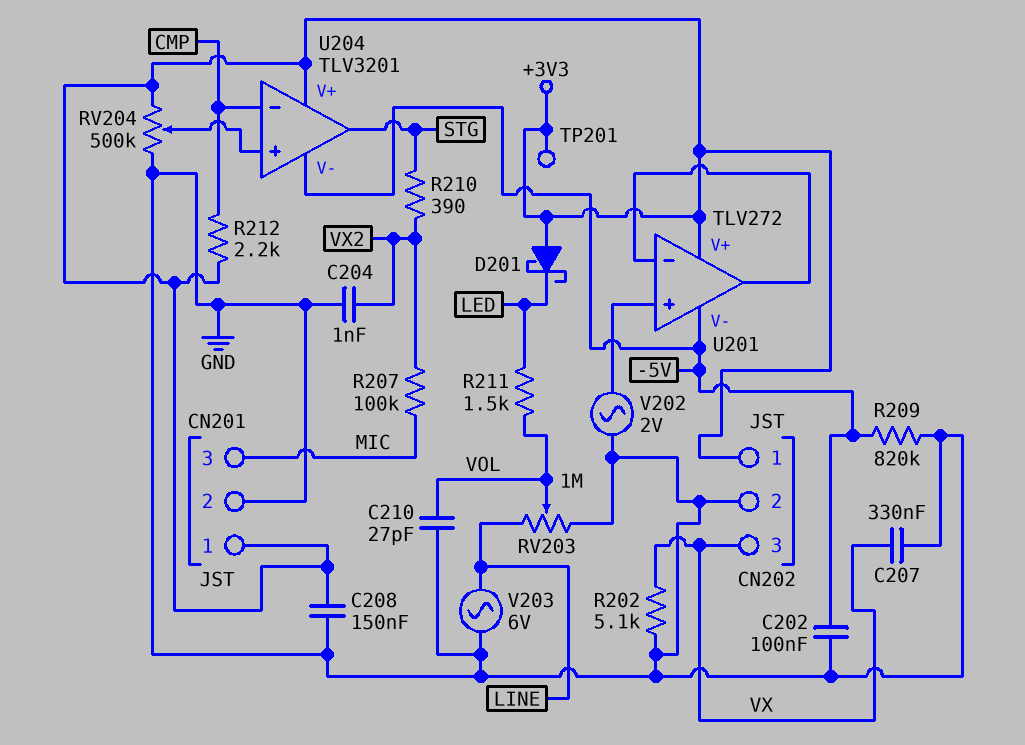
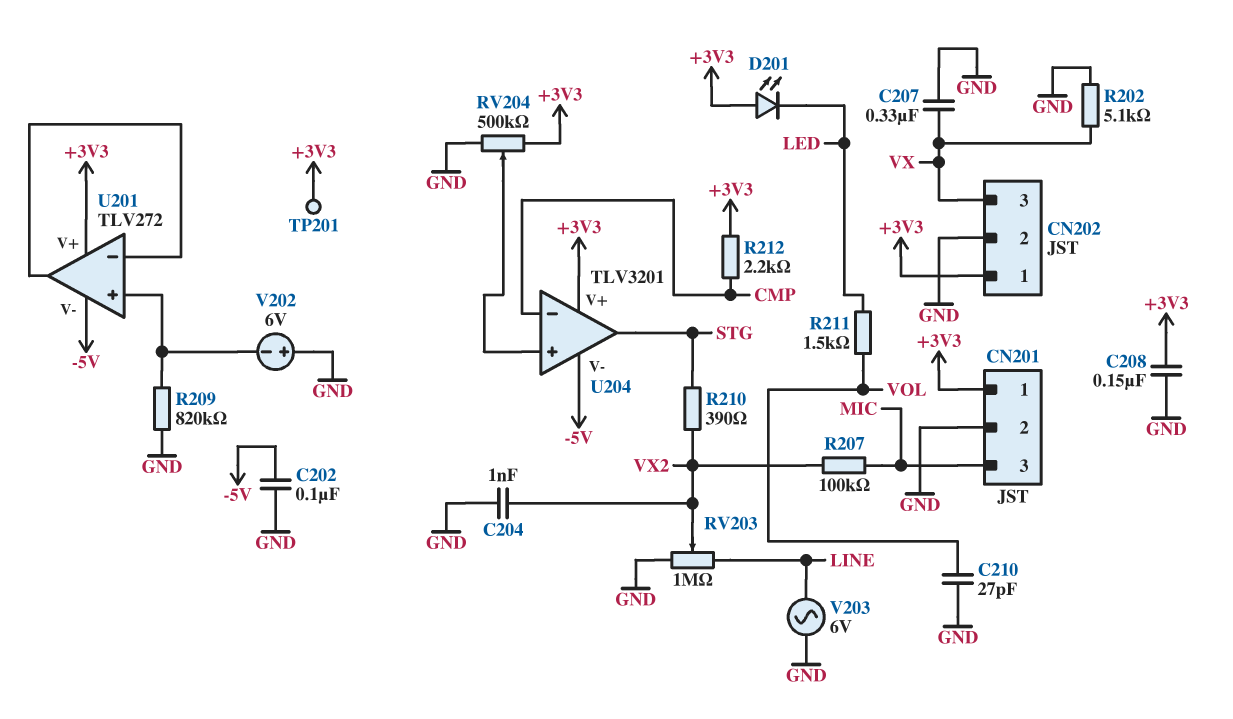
D201: schottky (A +3V3, K LED) -> LED (A +3V3, K LED)
R209: 820k (-5V, GND) -> 820k (GND, U201/in+)
RV203: 1M (GND, LINE, wiper VOL) -> 1M (GND, LINE, wiper VX2)
V202: AC 2V (GND, U201/in+) -> 6V (plus GND, minus U201/in+)

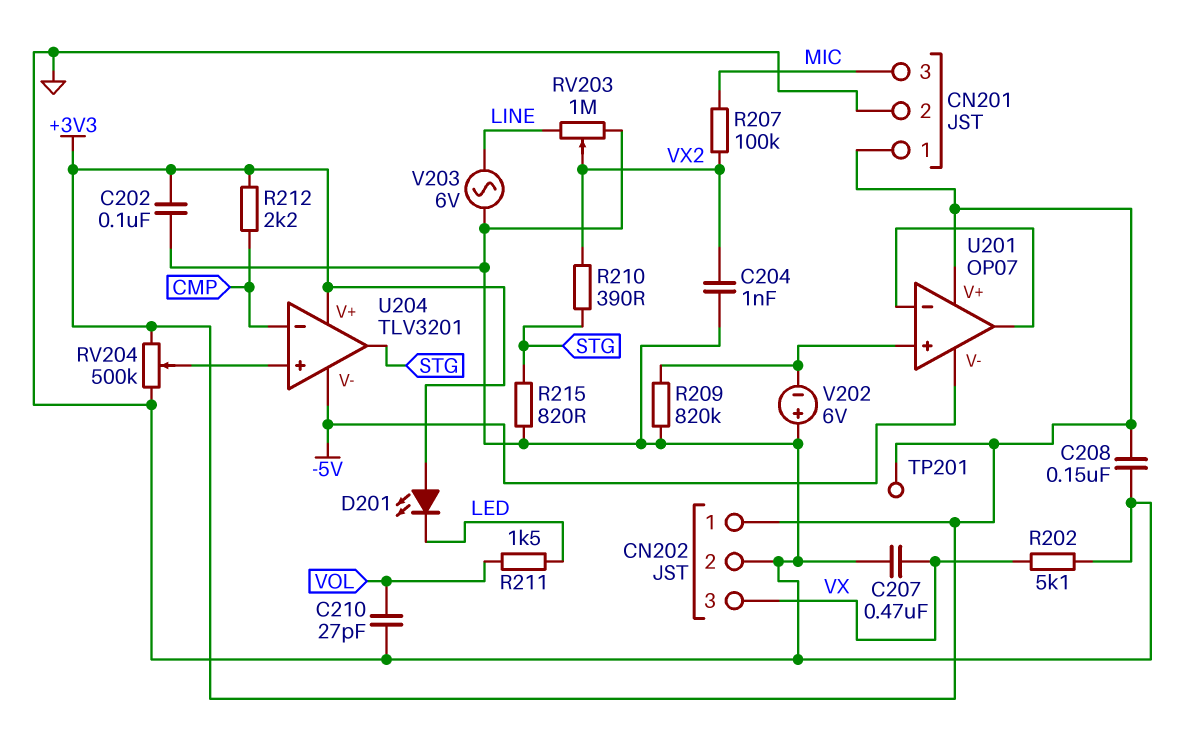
C202: 100nF (-5V, GND) -> 100nF (+3V3, GND)
C207: 330nF (GND, VX) -> 470nF (GND, VX)
R215: none -> 820 (GND, STG)
U201: TLV272 -> OP07

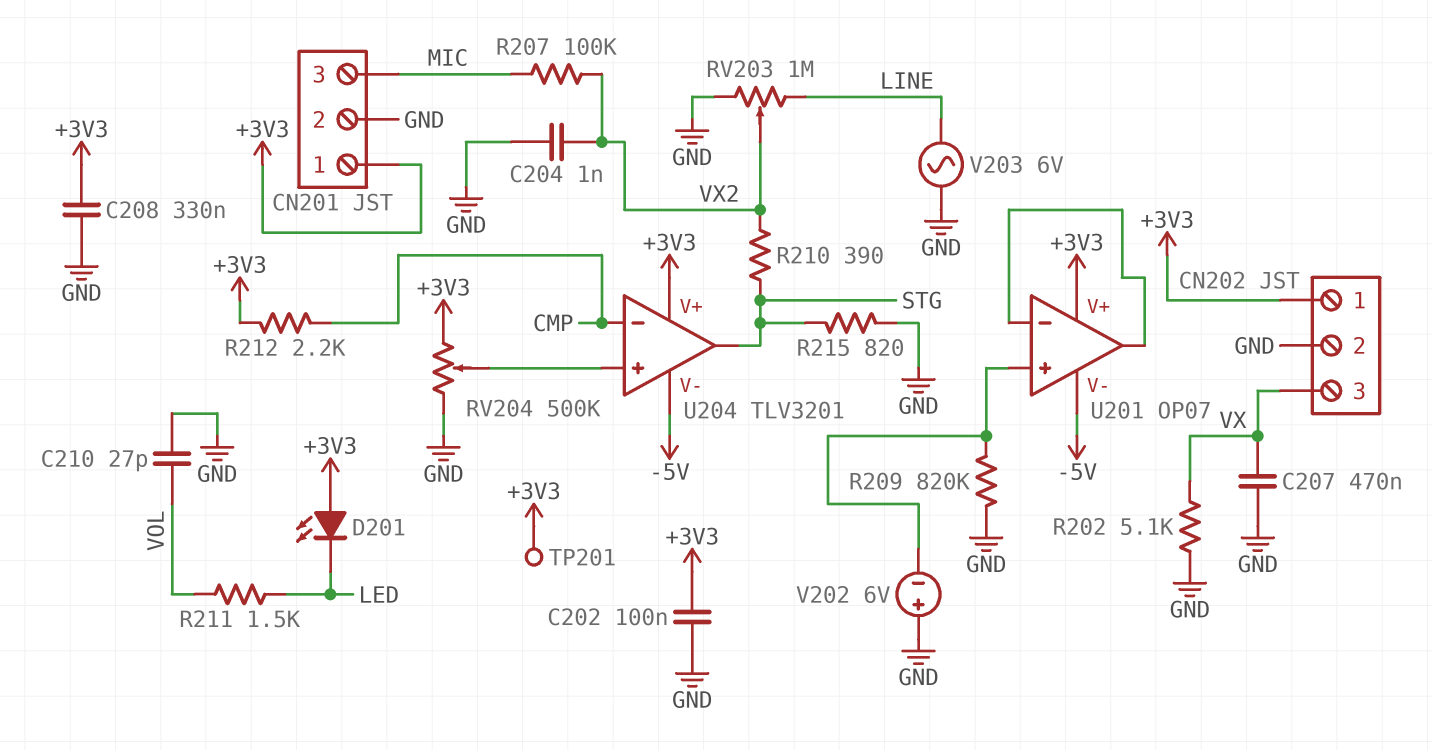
C208: 150nF (+3V3, GND) -> 330nF (+3V3, GND)

